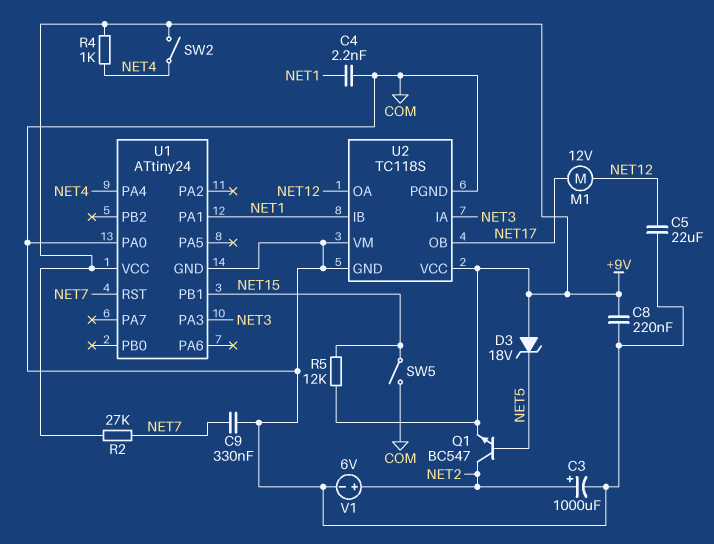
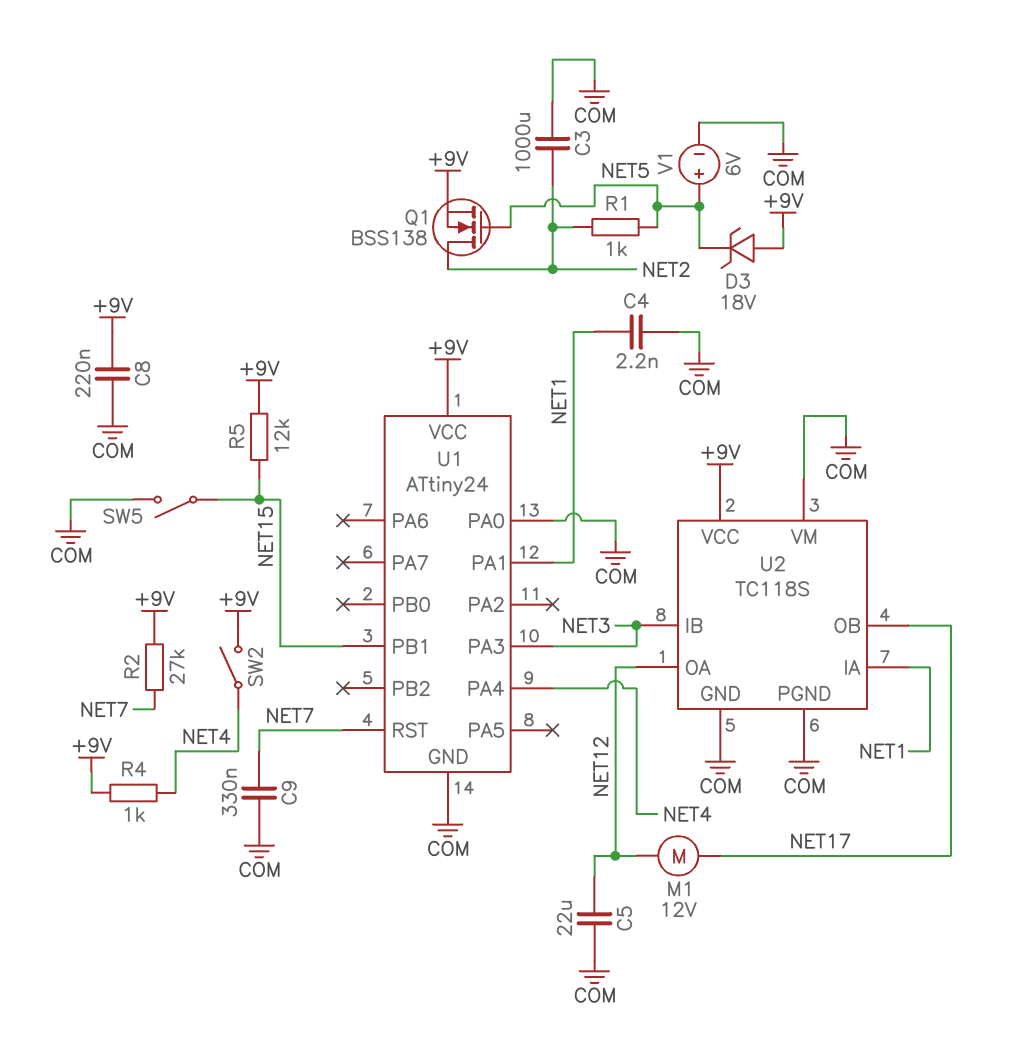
C3: 1000uF (plus NET2, minus COM) -> 1000uF (COM, NET2)
Q1: NPN BC547 (B NET5, C NET2, E +9V) -> NMOS BSS138 (G NET5, D NET2, S +9V)
R1: none -> 1k (NET2, NET5)
U2 pin IA: NET3 -> NET1
U2 pin IB: NET1 -> NET3
V1: 6V (plus NET2, minus COM) -> 6V (plus NET5, minus COM)

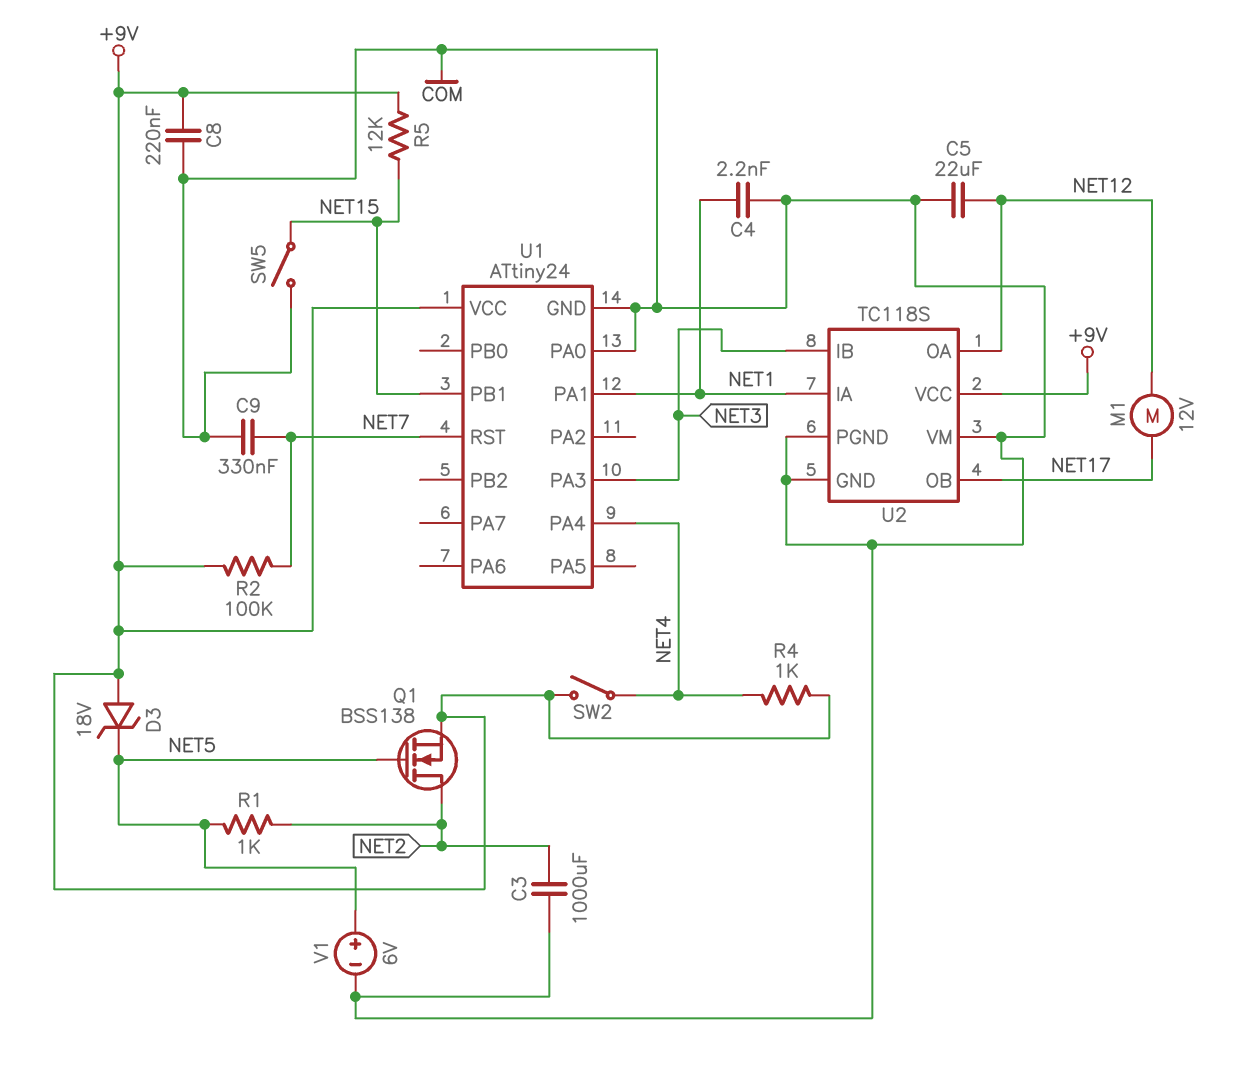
R2: 27k (+9V, NET7) -> 100k (+9V, NET7)

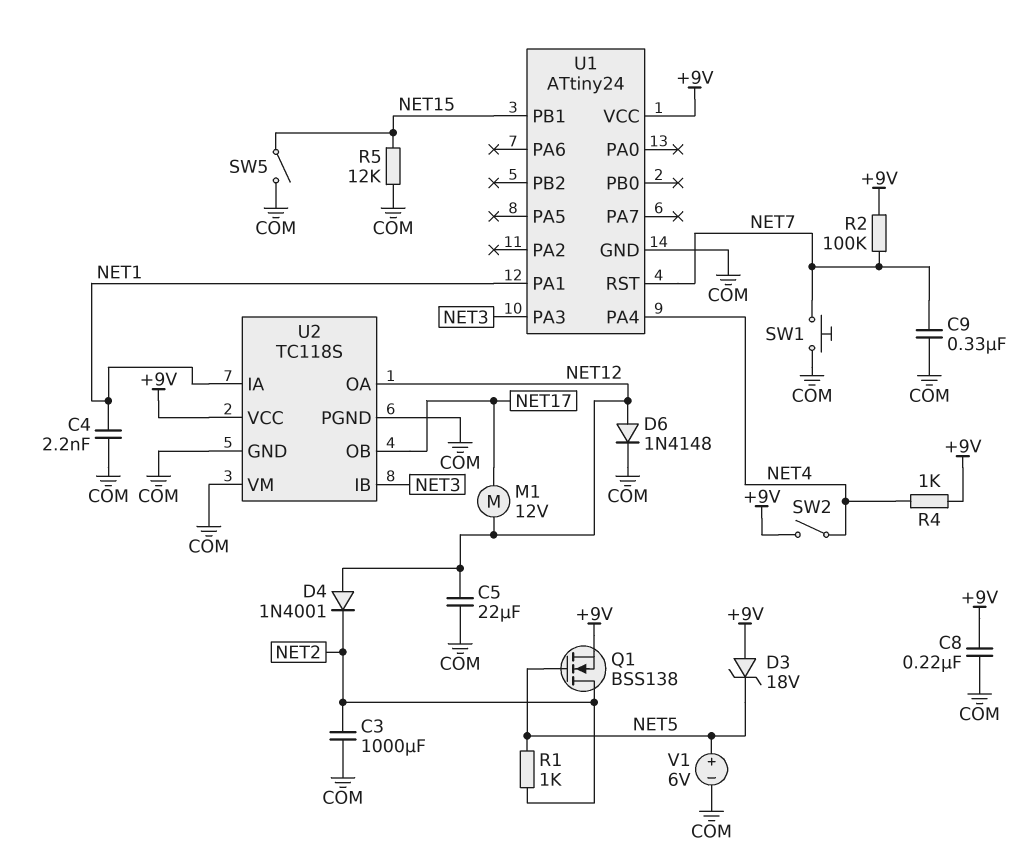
D4: none -> diode 1N4001 (A NET12, K NET2)
D6: none -> diode 1N4148 (A NET12, K COM)
R5: 12k (+9V, NET15) -> 12k (COM, NET15)
SW1: none -> button (COM, NET7)
U1 pin PA0: COM -> none

